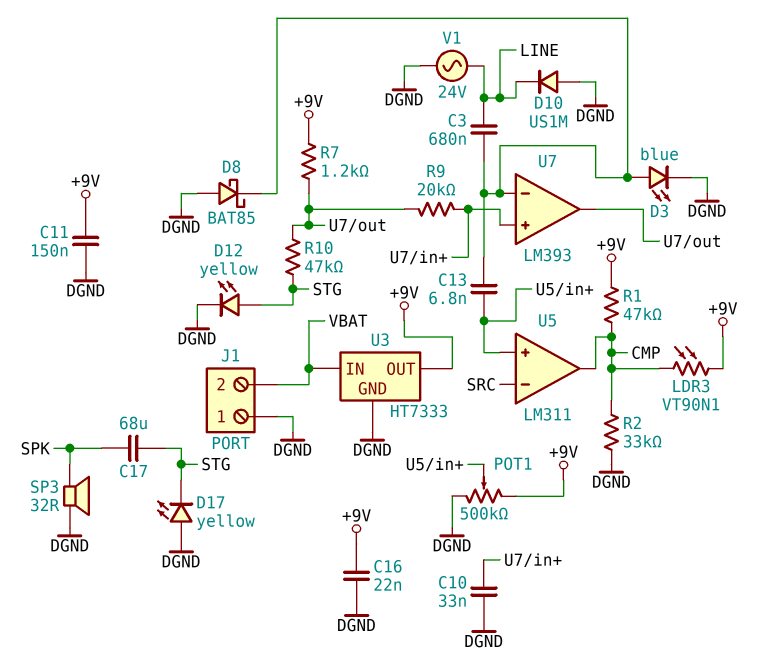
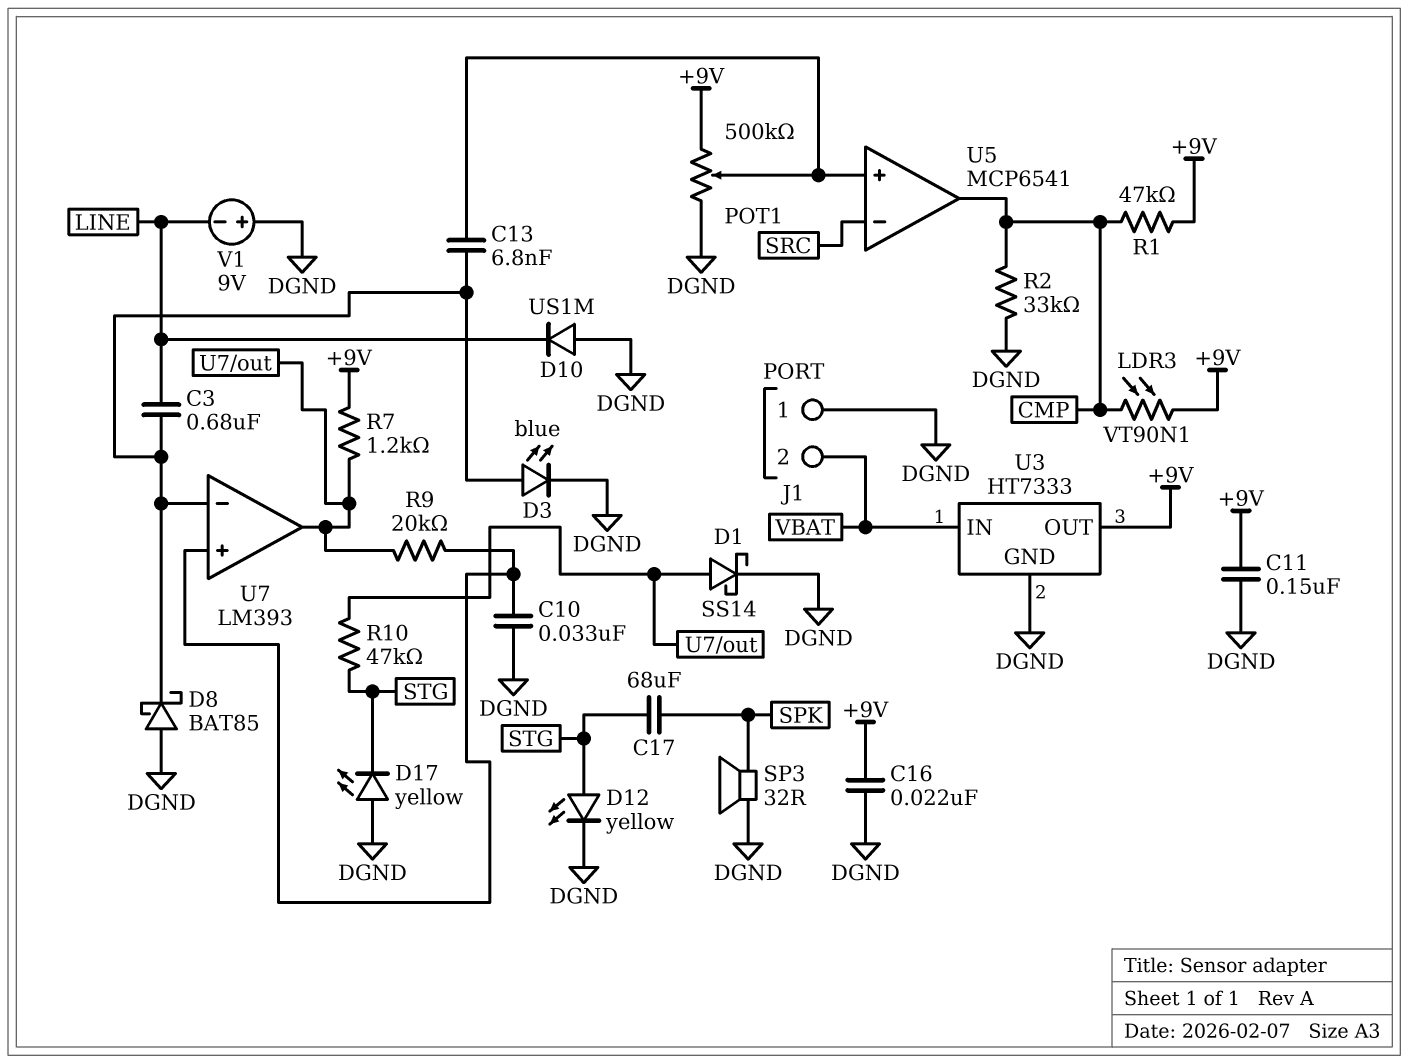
D1: none -> schottky SS14 (A U7/out, K DGND)
U5: LM311 -> MCP6541
V1: AC 24V (DGND, LINE) -> 9V (plus DGND, minus LINE)

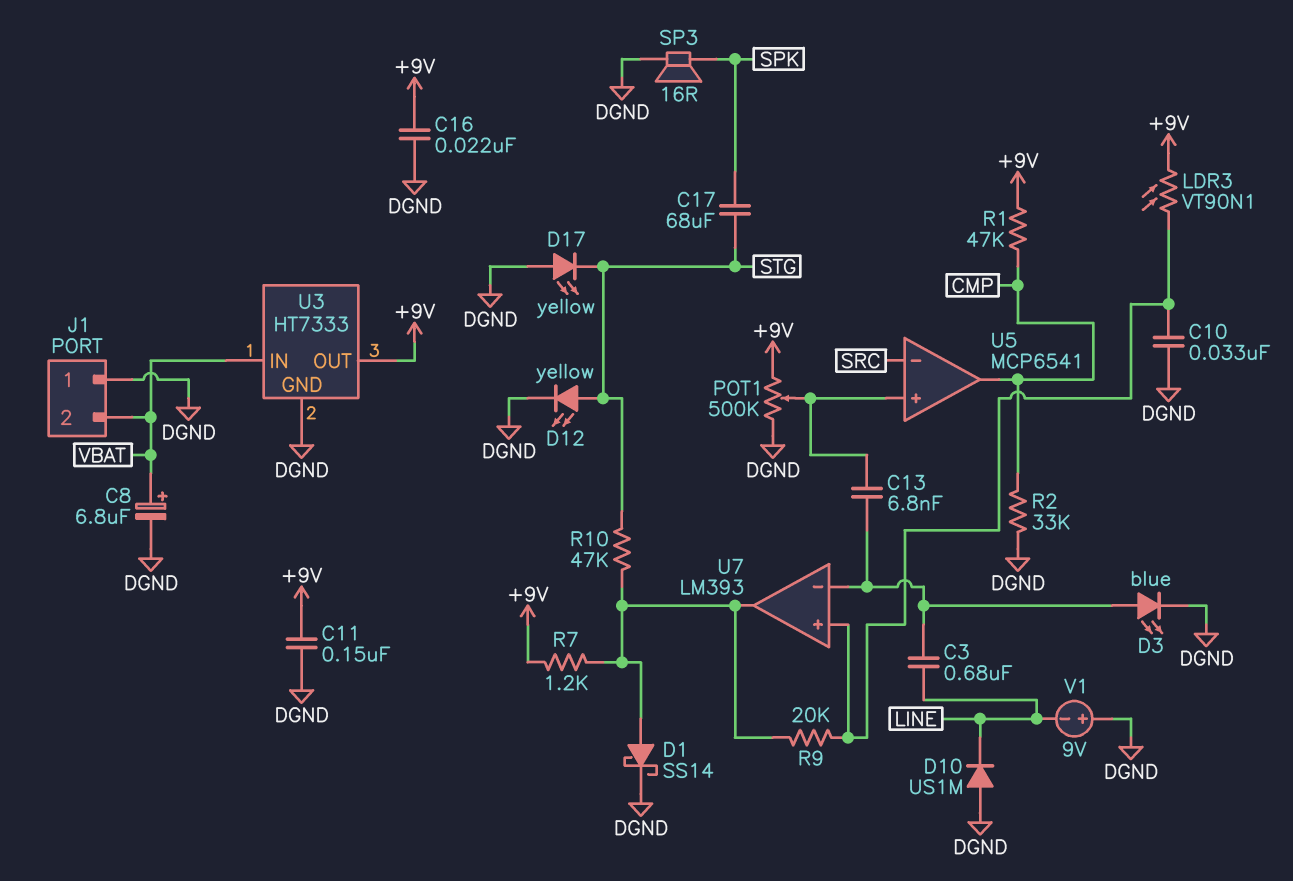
C8: none -> 6.8uF (plus VBAT, minus DGND)
D8: schottky BAT85 (A DGND, K U7/in-) -> none
LDR3: VT90N1 (+9V, CMP) -> VT90N1 (+9V, U7/in+)
SP3: speaker 32R (DGND, SPK) -> speaker 16R (DGND, SPK)

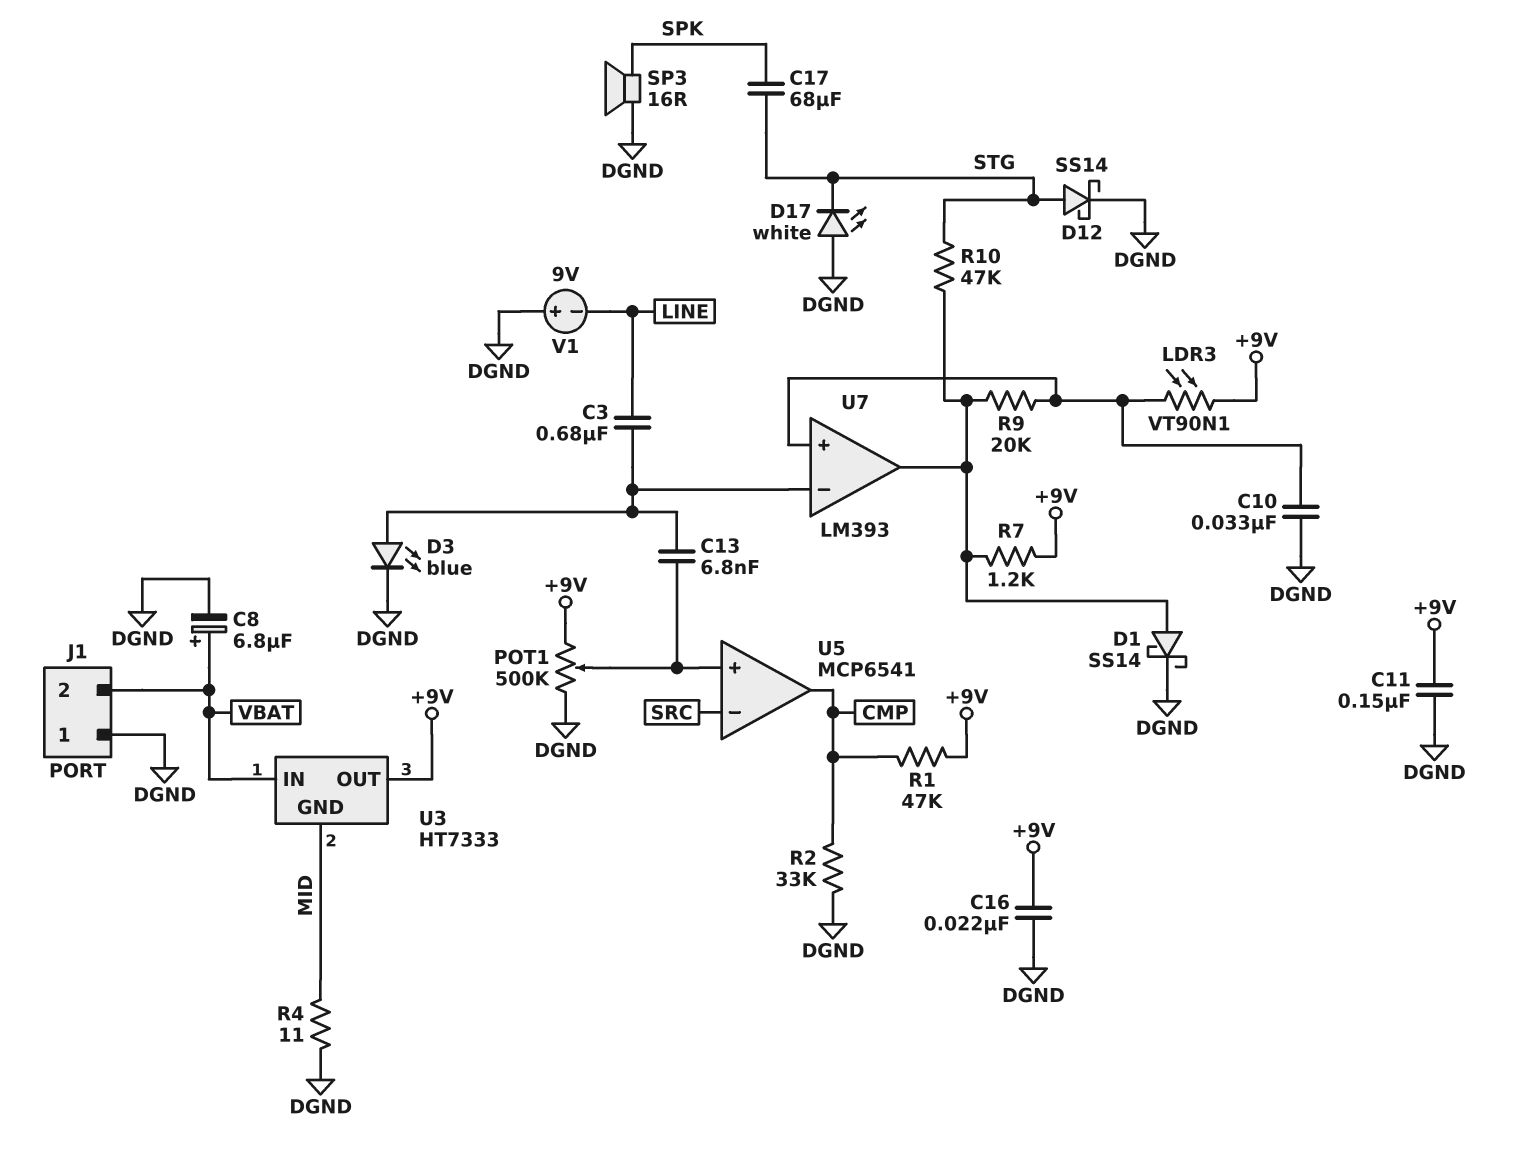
D10: diode US1M (A DGND, K LINE) -> none
D12: LED yellow (A STG, K DGND) -> schottky SS14 (A STG, K DGND)
D17: LED yellow (A DGND, K STG) -> LED white (A DGND, K STG)
R4: none -> 11 (DGND, MID)
U3 pin GND: DGND -> MID

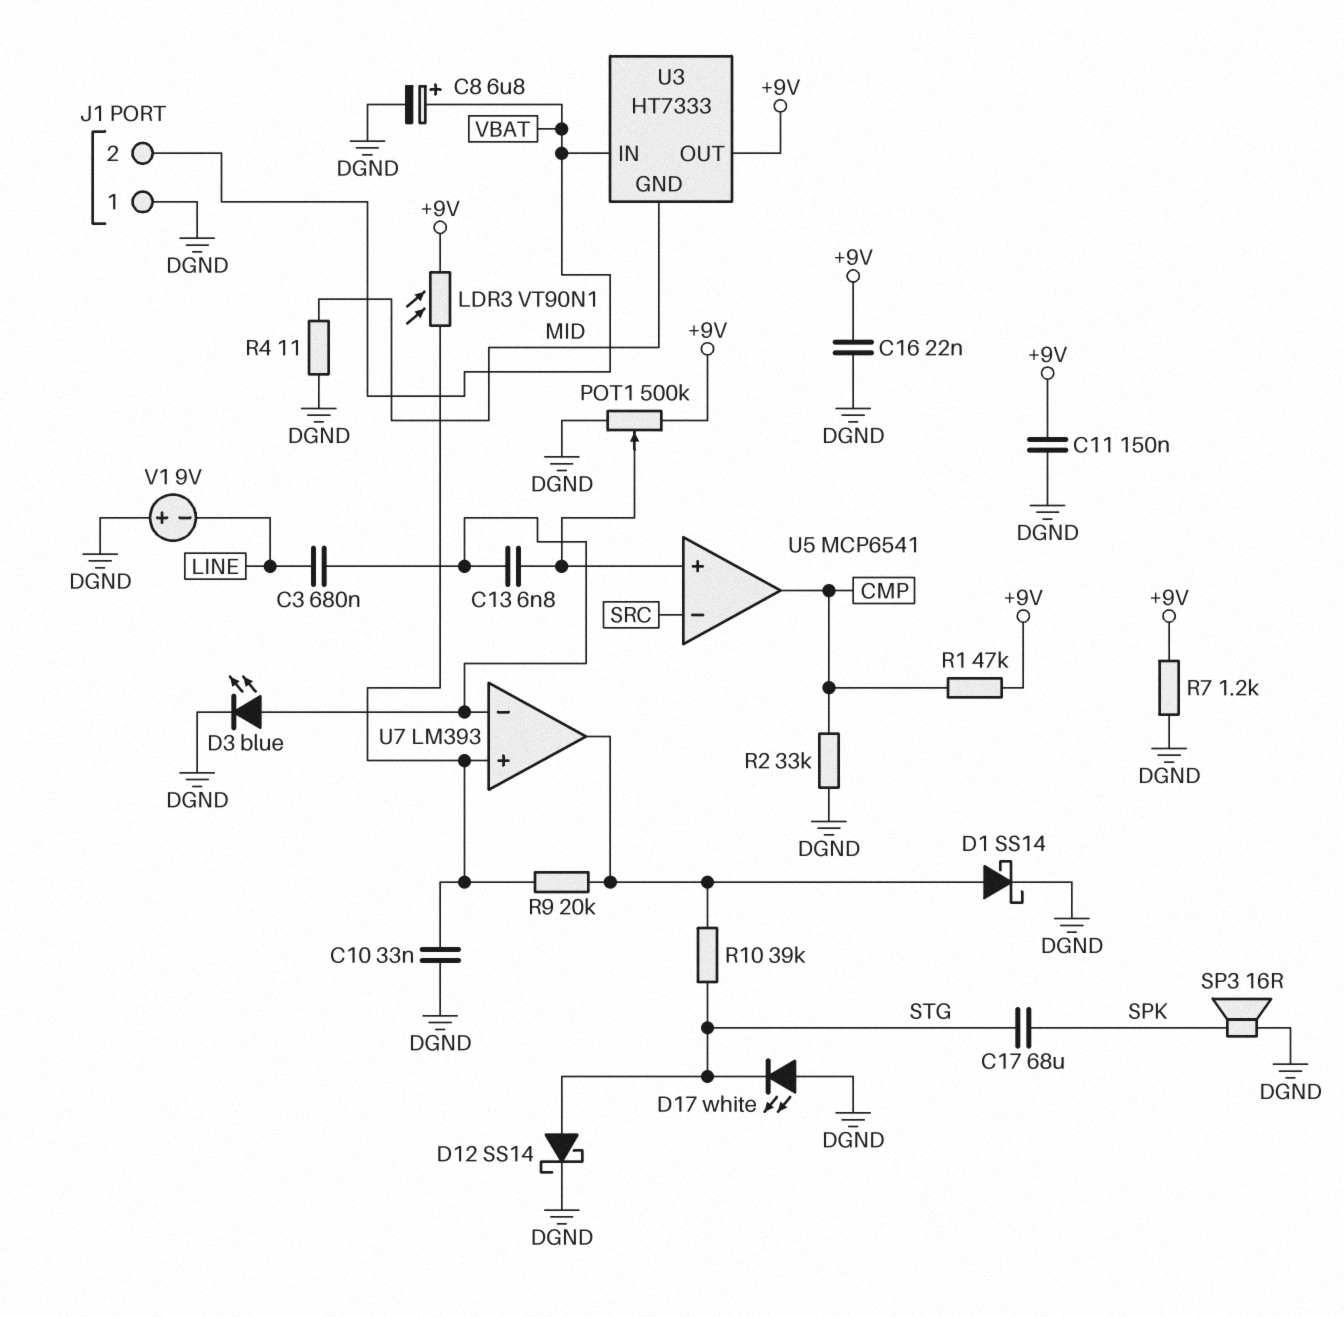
R7: 1.2k (+9V, U7/out) -> 1.2k (+9V, DGND)
R10: 47k (STG, U7/out) -> 39k (STG, U7/out)

